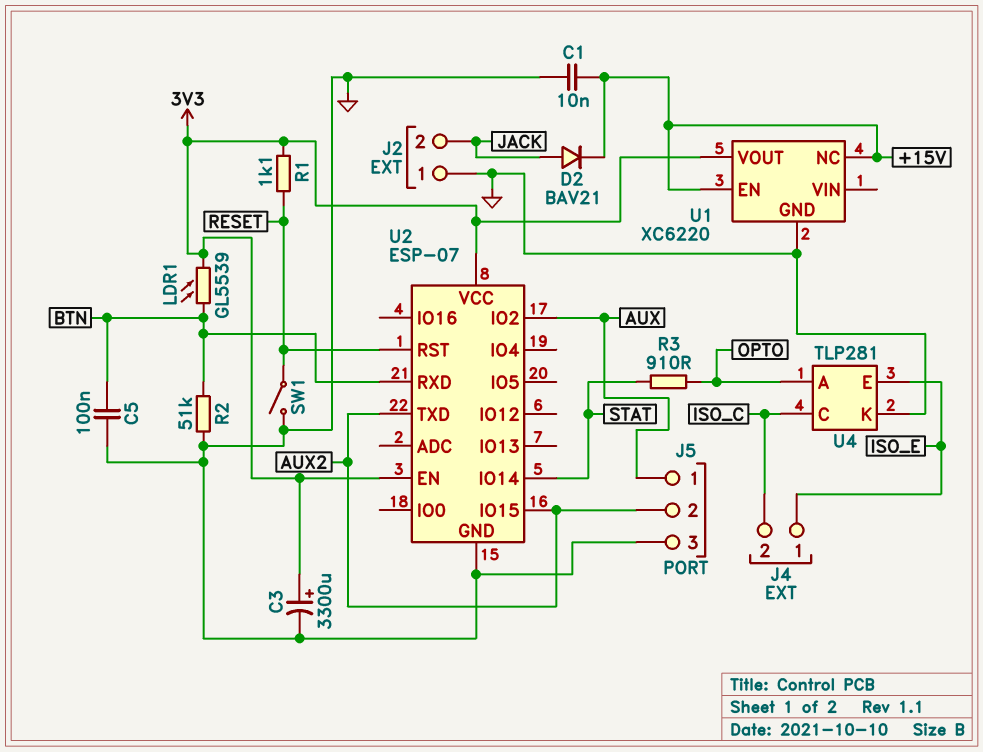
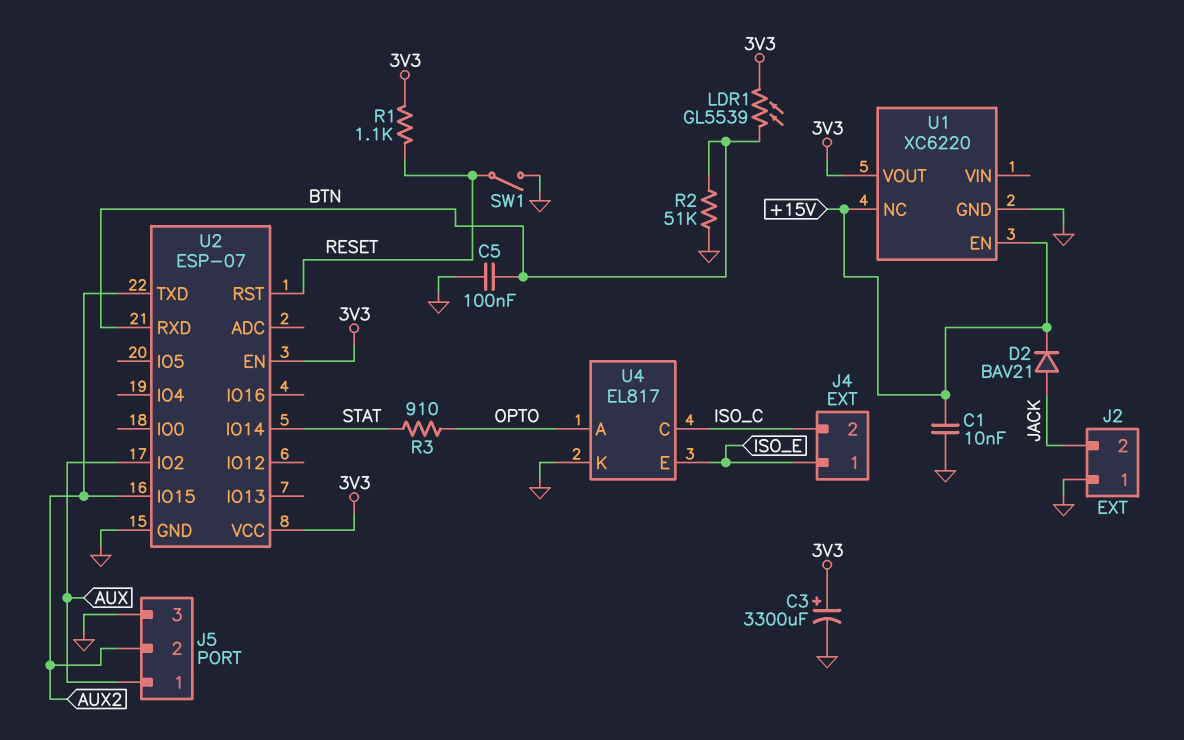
U4: TLP281 -> EL817

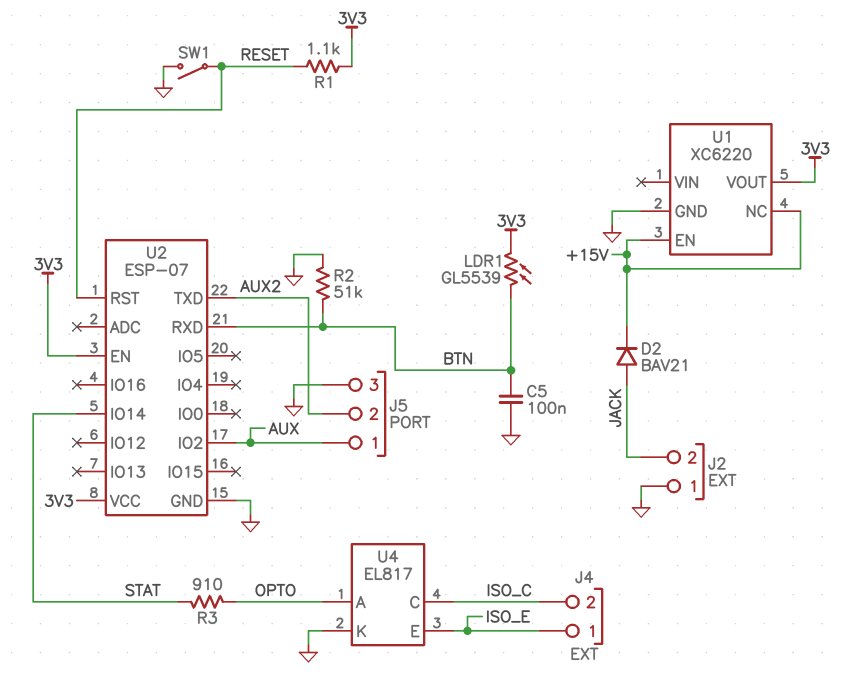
C1: 10nF (+15V, GND) -> none
C3: 3300uF (plus 3V3, minus GND) -> none
U2 pin IO15: AUX2 -> none

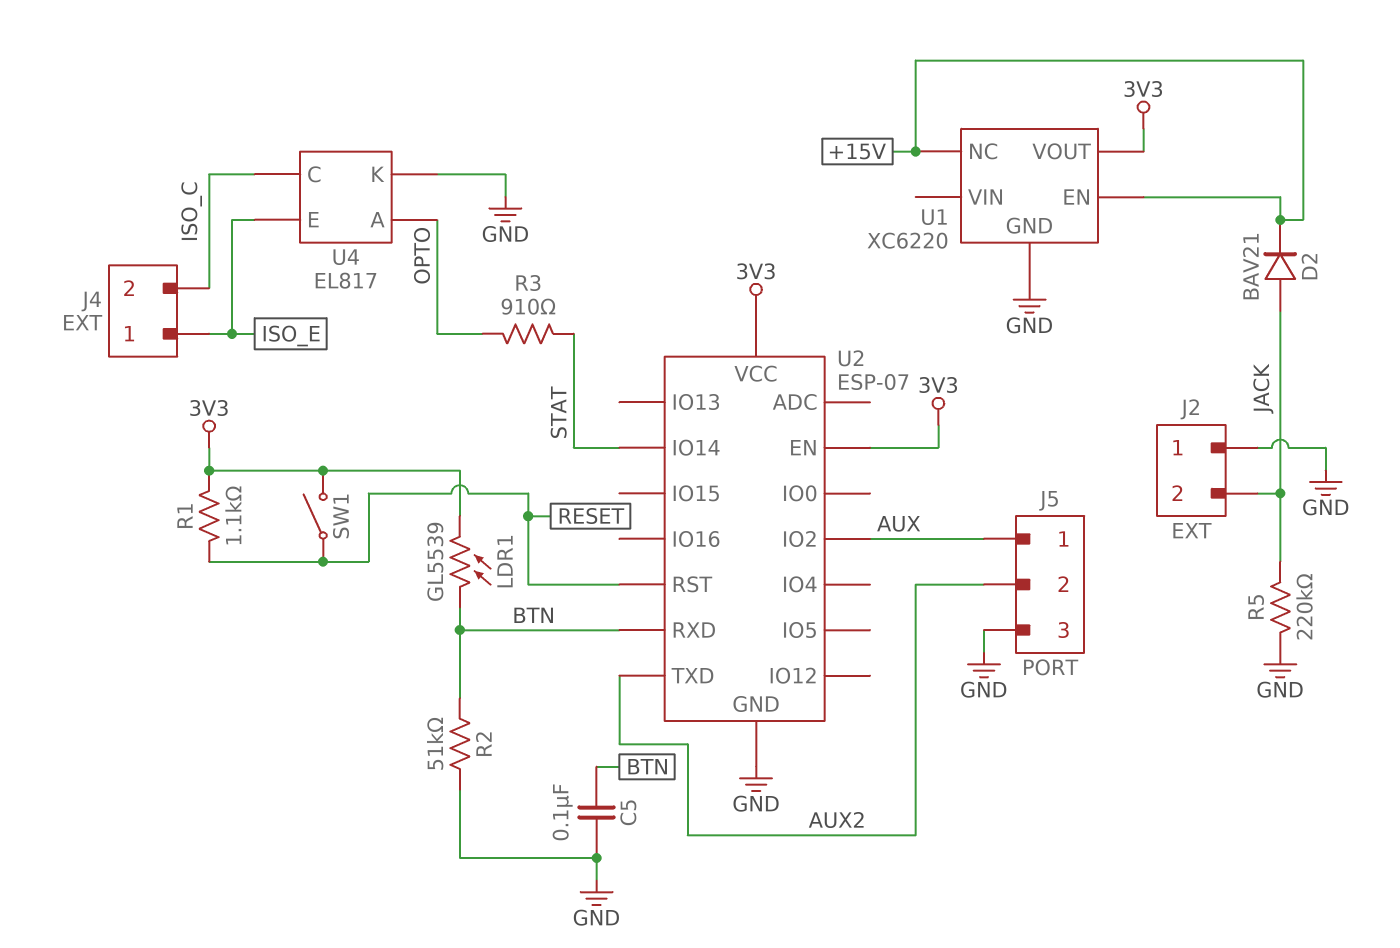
R5: none -> 220k (GND, JACK)
SW1: switch (GND, RESET) -> switch (3V3, RESET)

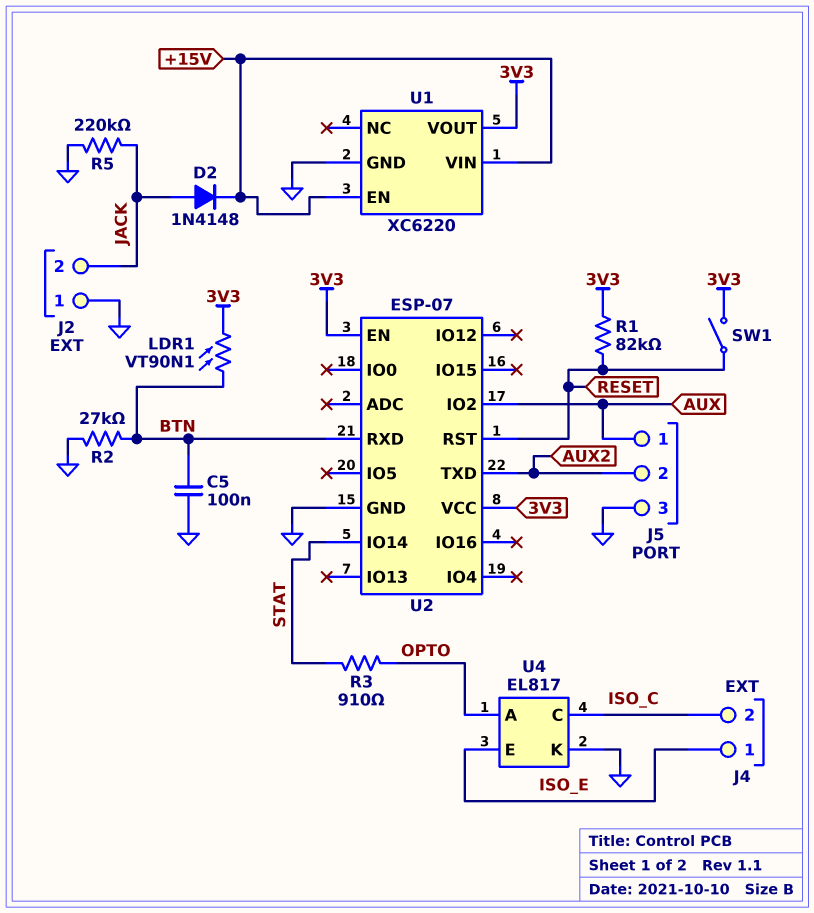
D2: diode BAV21 (A JACK, K +15V) -> diode 1N4148 (A JACK, K +15V)
LDR1: GL5539 (3V3, BTN) -> VT90N1 (3V3, BTN)
R1: 1.1k (3V3, RESET) -> 82k (3V3, RESET)
R2: 51k (BTN, GND) -> 27k (BTN, GND)
U1 pin NC: +15V -> none
U1 pin VIN: none -> +15V

